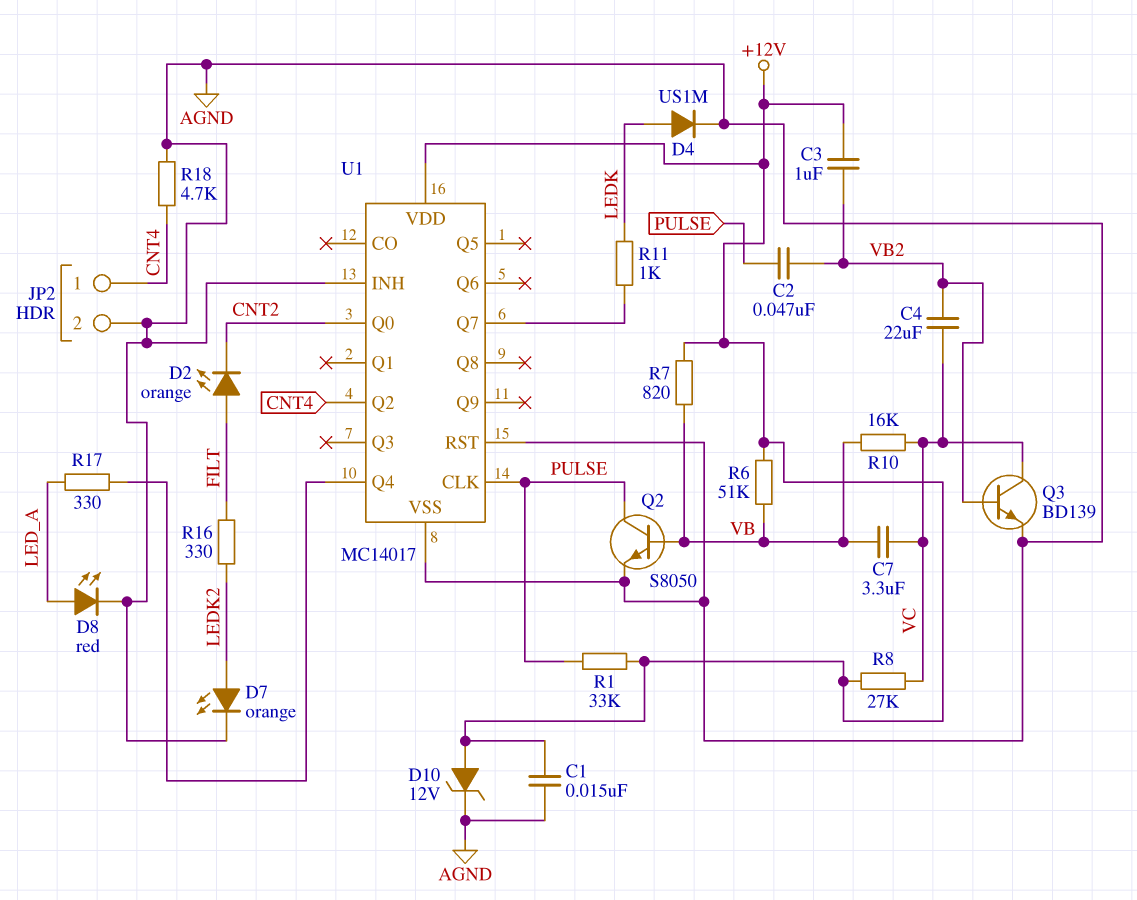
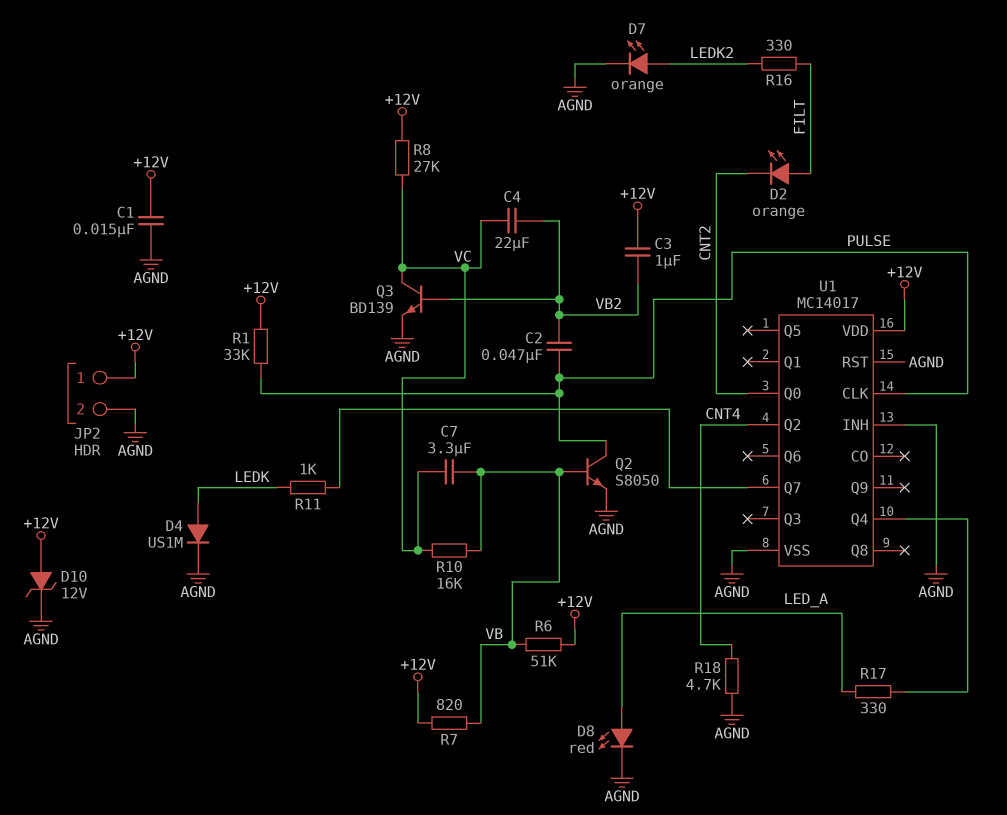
JP2 pin 1: CNT4 -> +12V

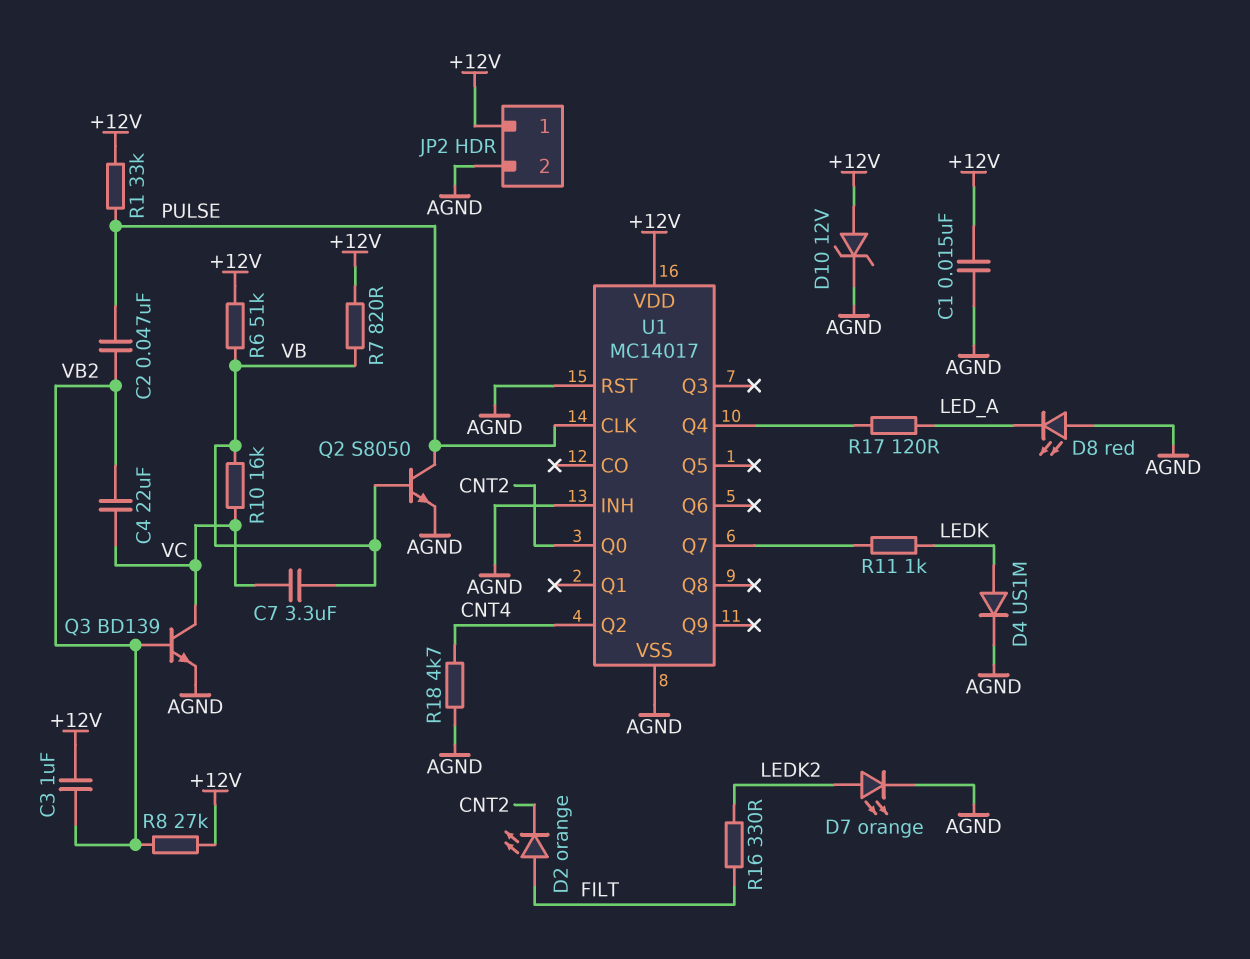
D8: LED red (A LED_A, K AGND) -> LED red (A AGND, K LED_A)
R8: 27k (+12V, VC) -> 27k (+12V, VB2)
R17: 330 (LED_A, U1/Q4) -> 120 (LED_A, U1/Q4)

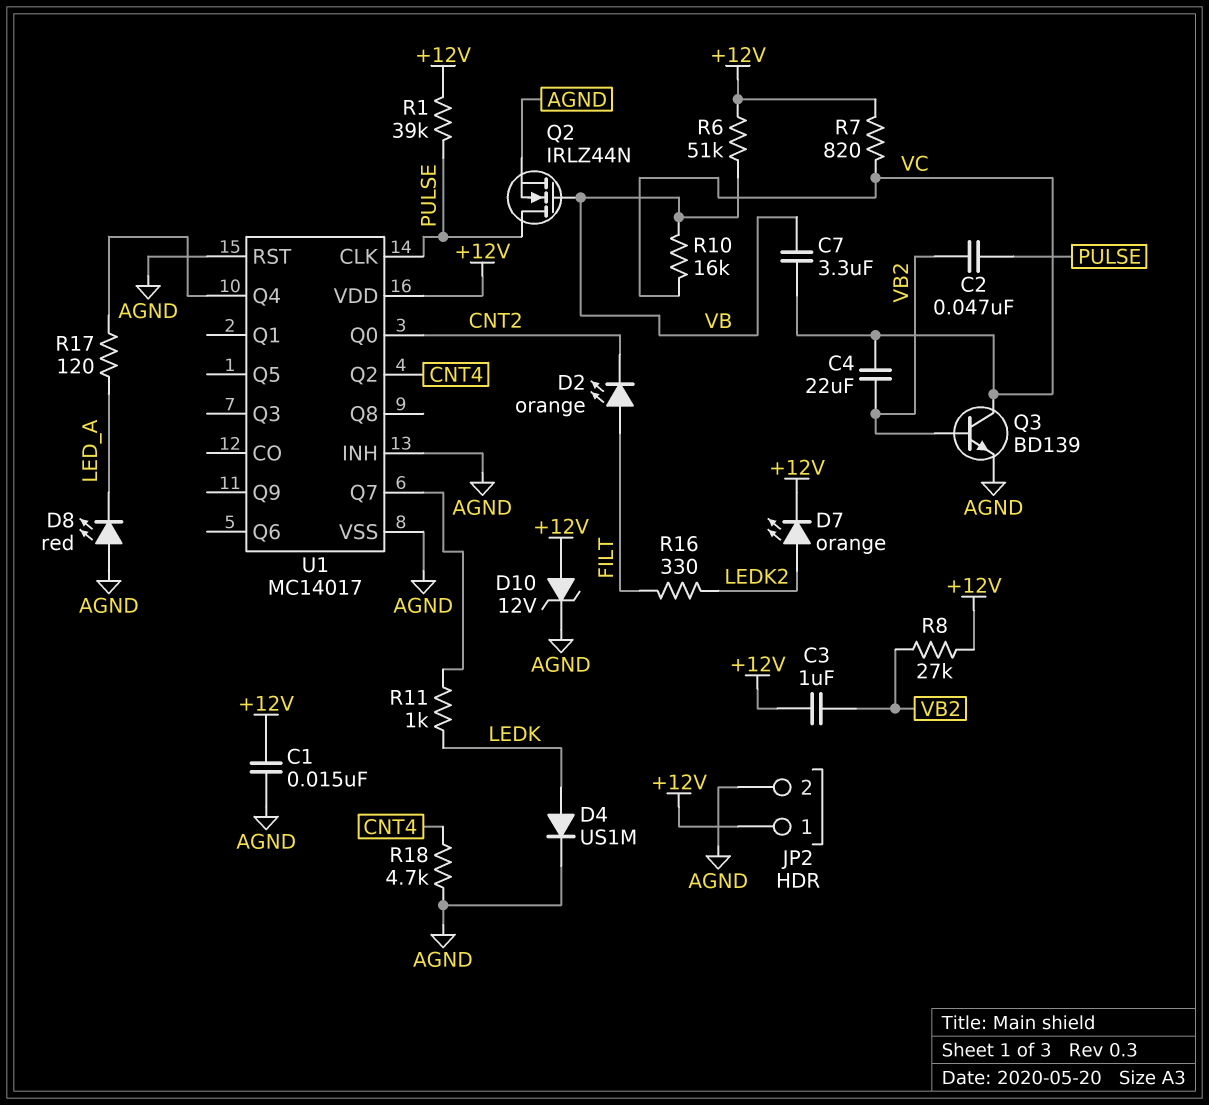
D7: LED orange (A LEDK2, K AGND) -> LED orange (A LEDK2, K +12V)
Q2: NPN S8050 (B VB, C PULSE, E AGND) -> NMOS IRLZ44N (G VB, D PULSE, S AGND)
R1: 33k (+12V, PULSE) -> 39k (+12V, PULSE)
R7: 820 (+12V, VB) -> 820 (+12V, VC)

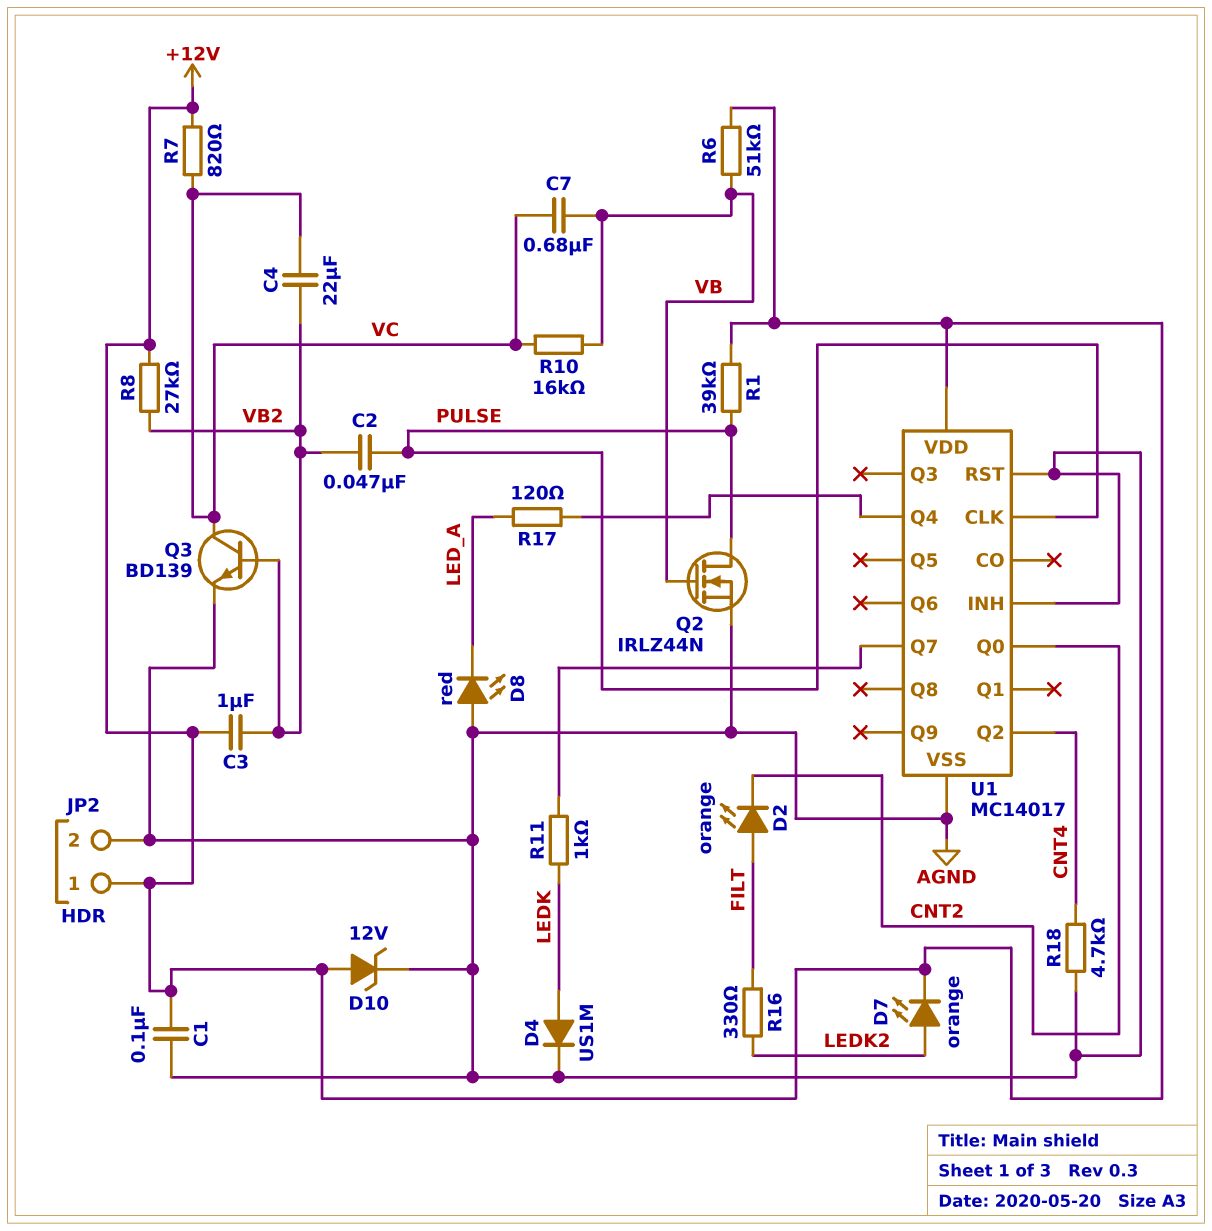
C1: 15nF (+12V, AGND) -> 100nF (+12V, AGND)
C7: 3.3uF (VB, VC) -> 680nF (VB, VC)

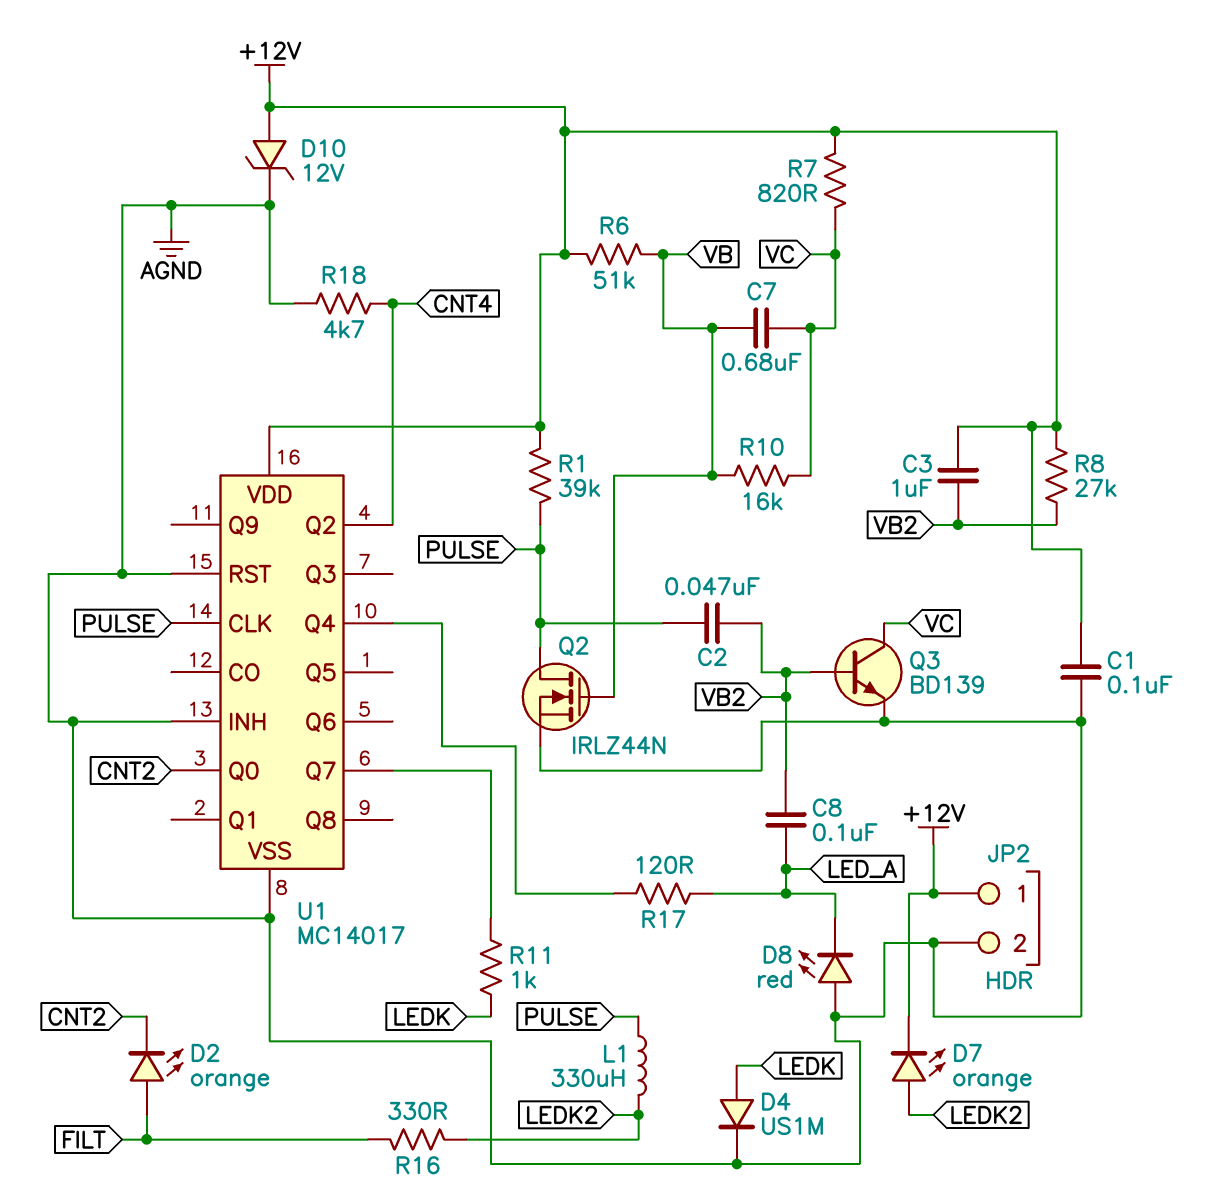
C4: 22uF (VB2, VC) -> none
C8: none -> 100nF (LED_A, VB2)
L1: none -> 330uH (LEDK2, PULSE)

